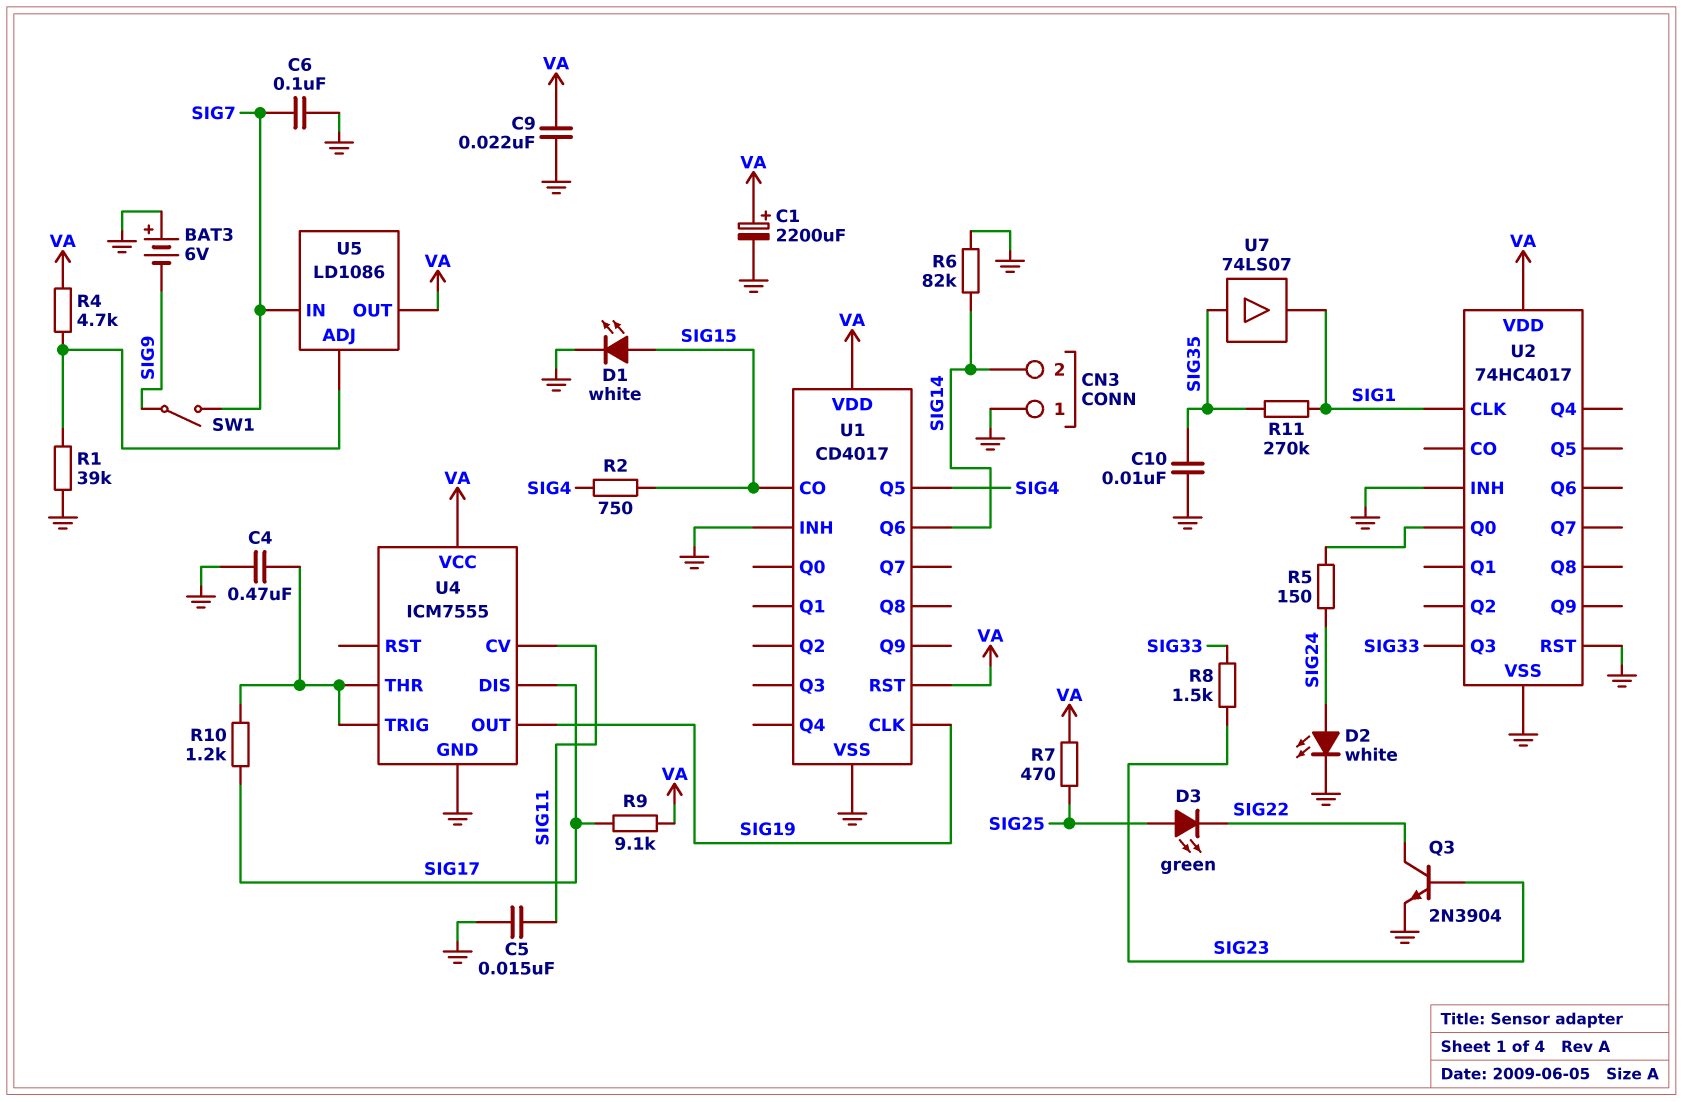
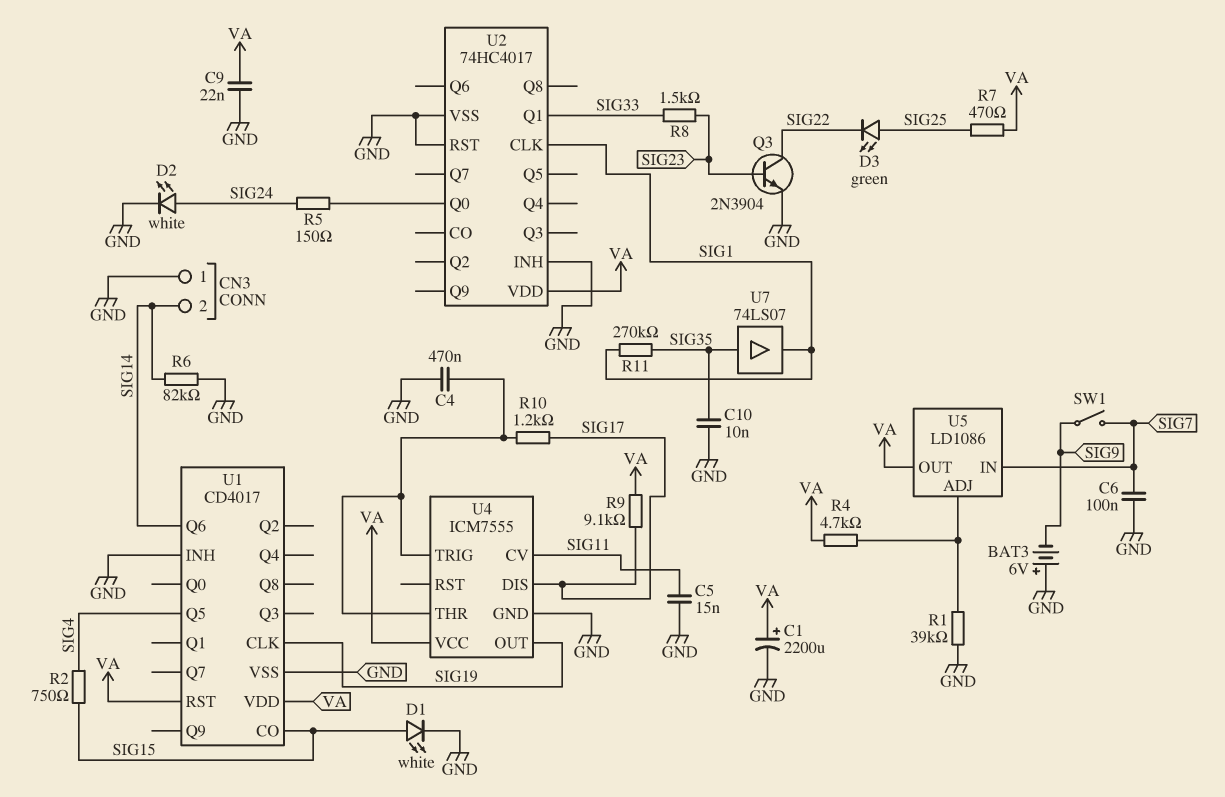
U2 pin Q1: none -> SIG33
U2 pin Q3: SIG33 -> none

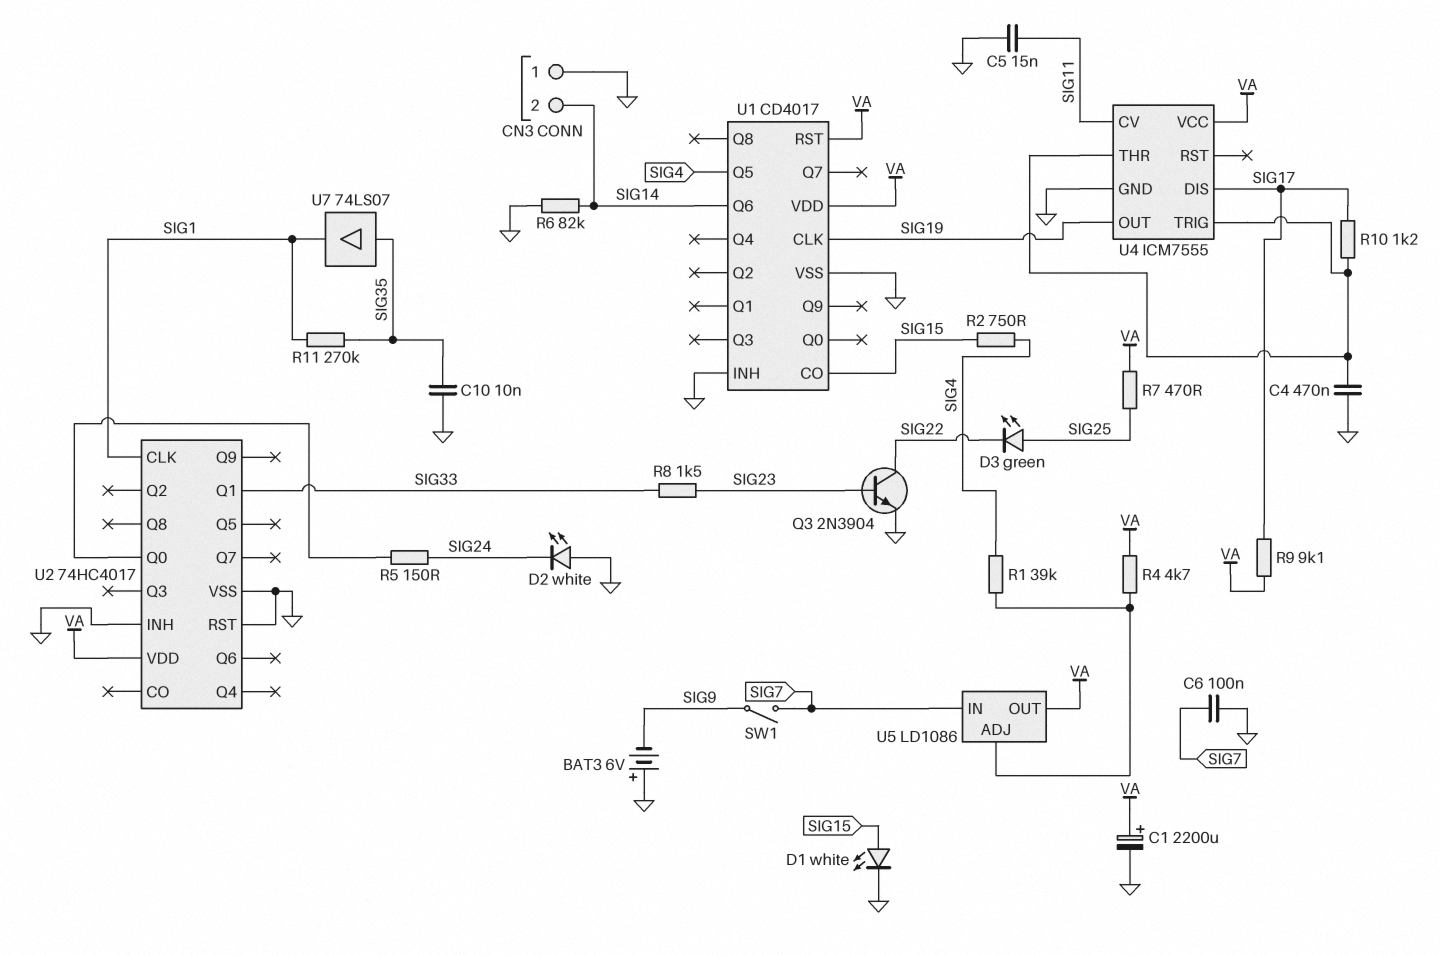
C9: 22nF (GND, VA) -> none
D2: LED white (A SIG24, K GND) -> LED white (A GND, K SIG24)
R1: 39k (GND, U5/ADJ) -> 39k (SIG4, U5/ADJ)

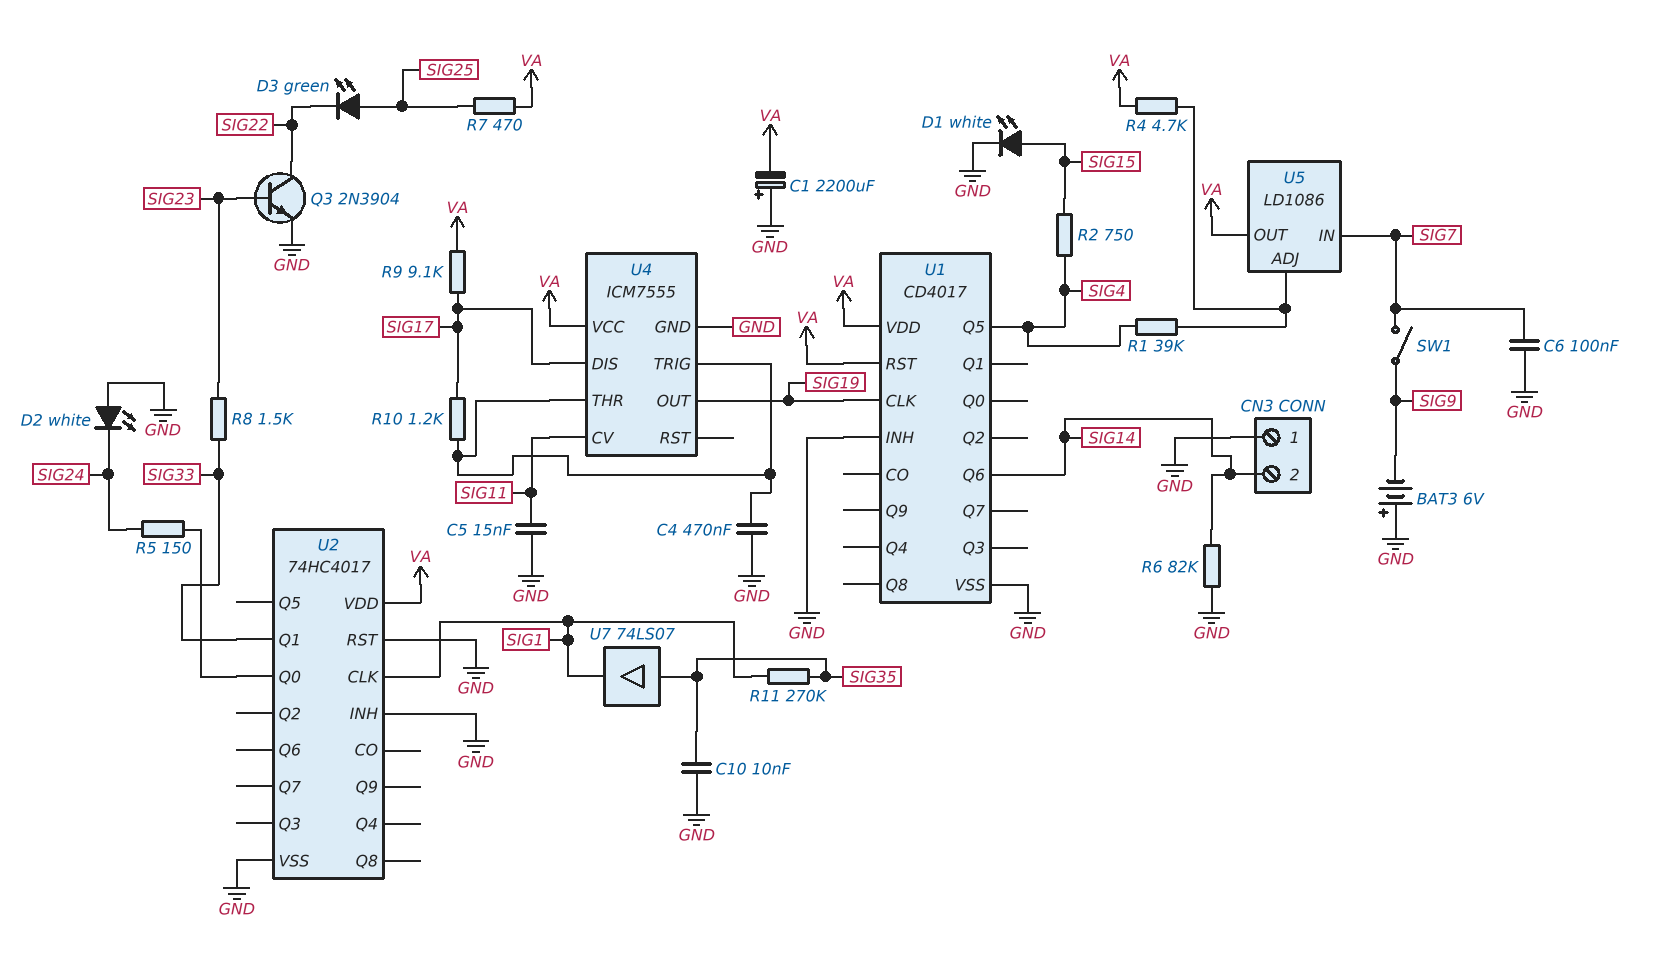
C1: 2200uF (plus VA, minus GND) -> 2200uF (plus GND, minus VA)
U1 pin CO: SIG15 -> none

